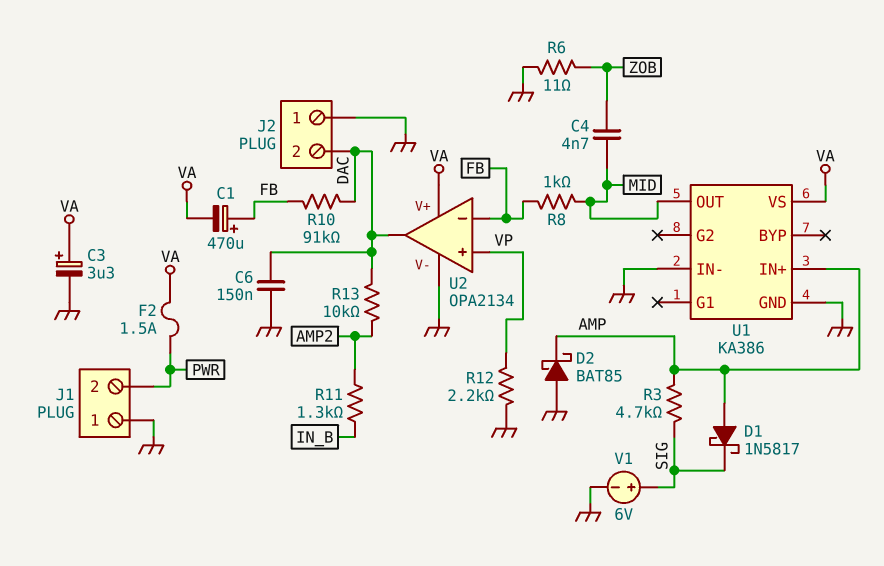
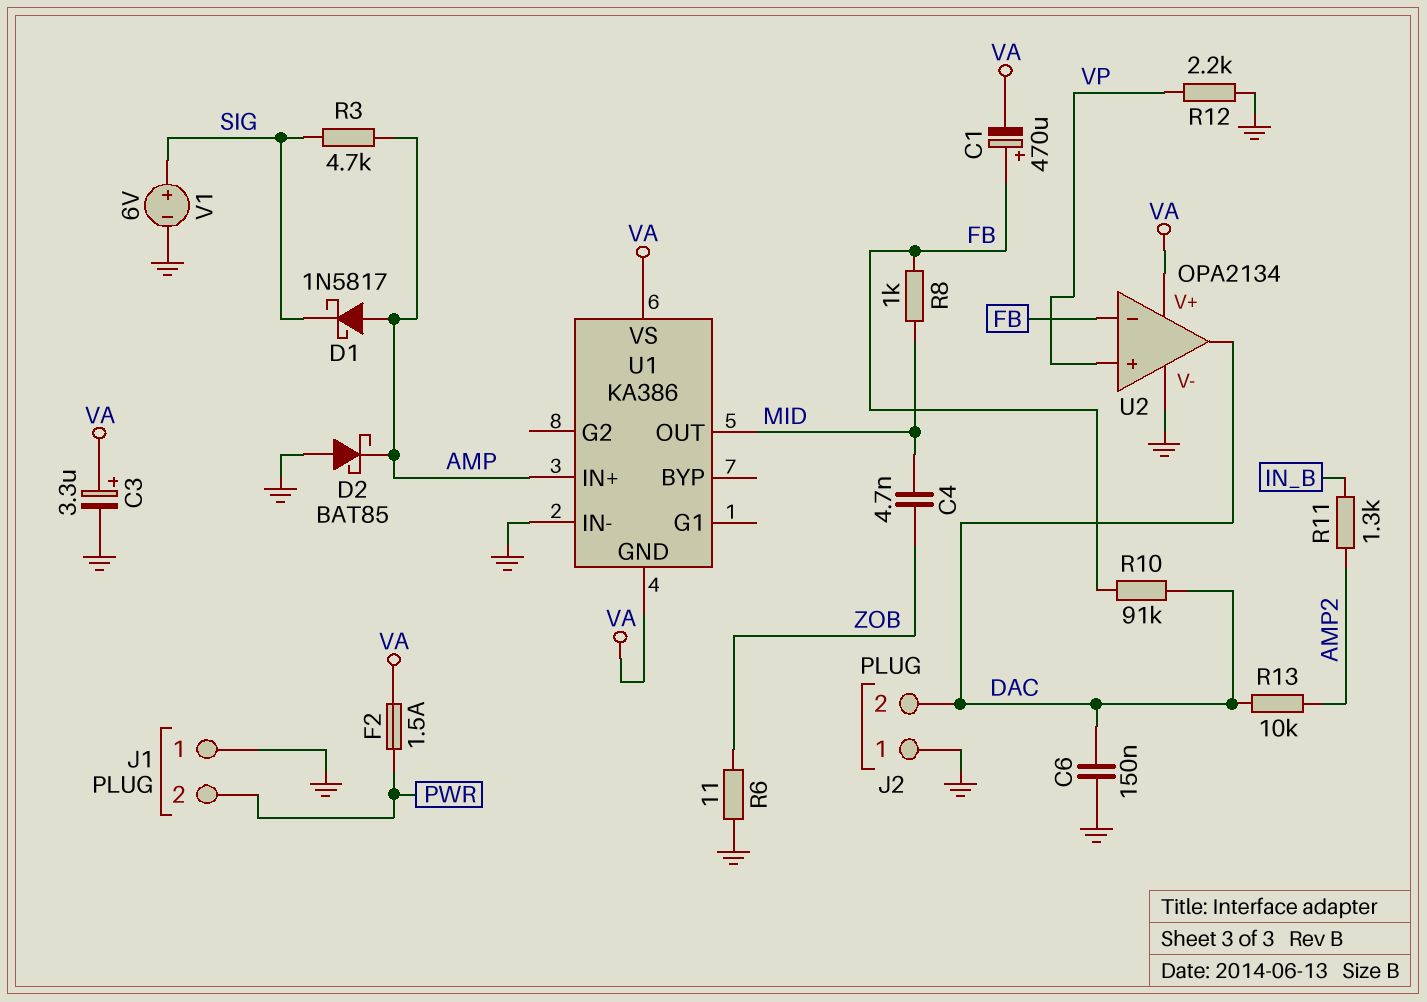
U1 pin GND: GND -> VA

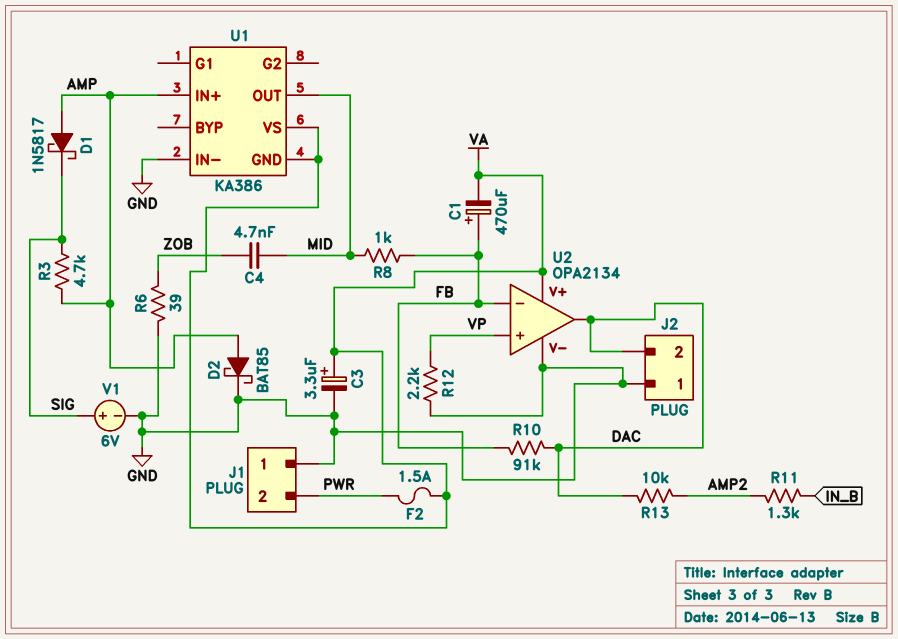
C6: 150nF (DAC, GND) -> none
D2: schottky BAT85 (A GND, K AMP) -> schottky BAT85 (A AMP, K GND)
R6: 11 (GND, ZOB) -> 39 (GND, ZOB)

